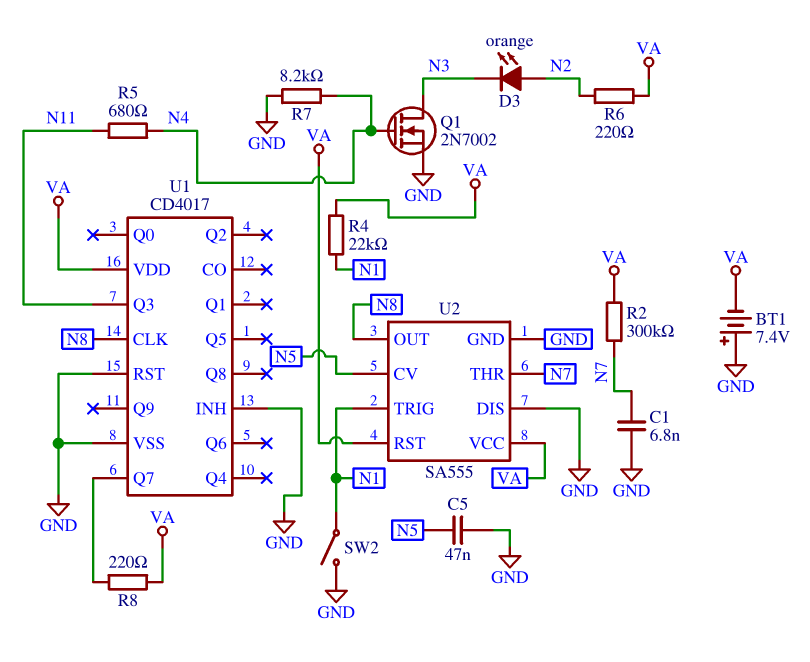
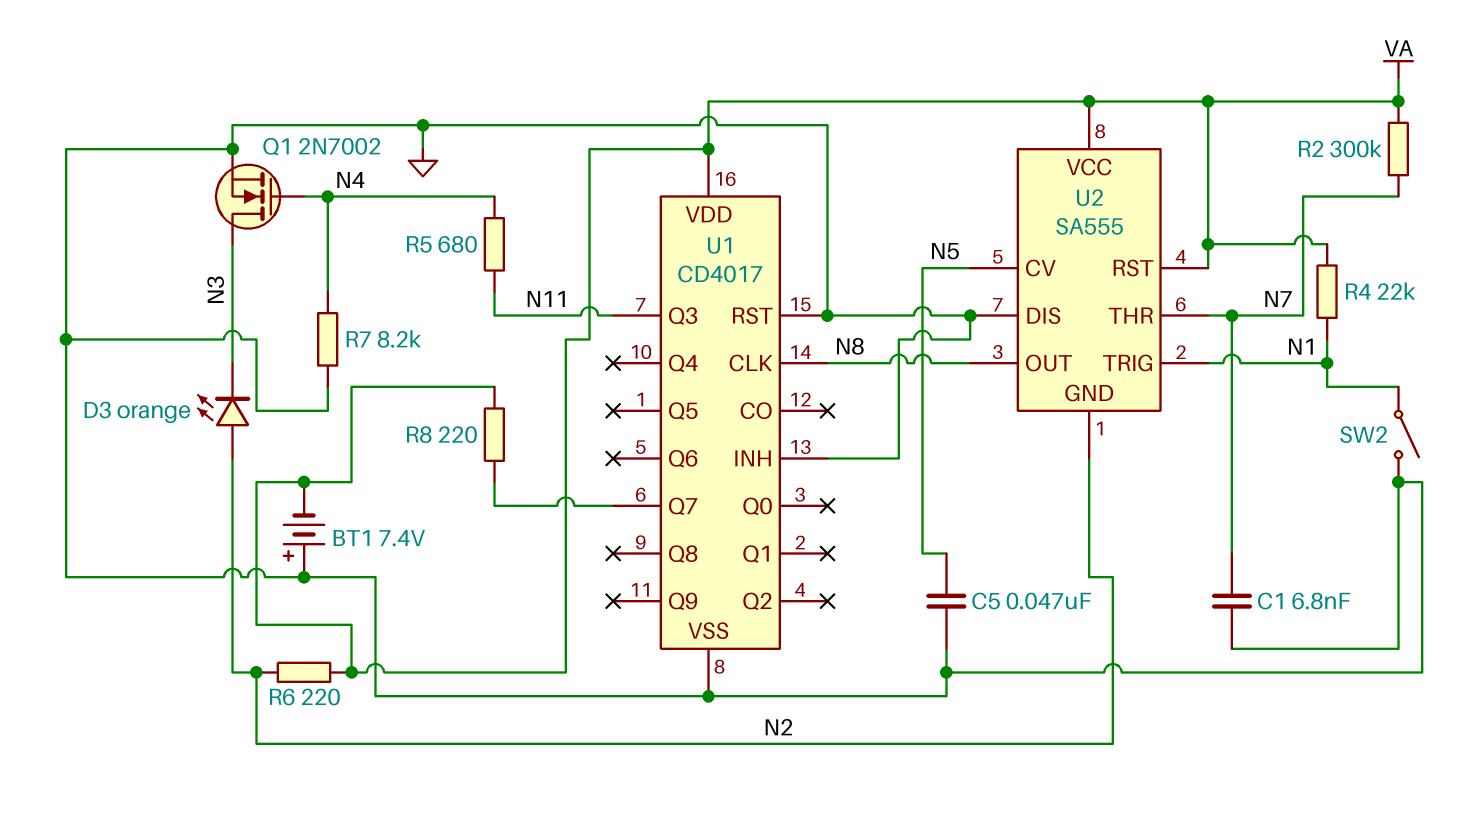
U2 pin GND: GND -> N2

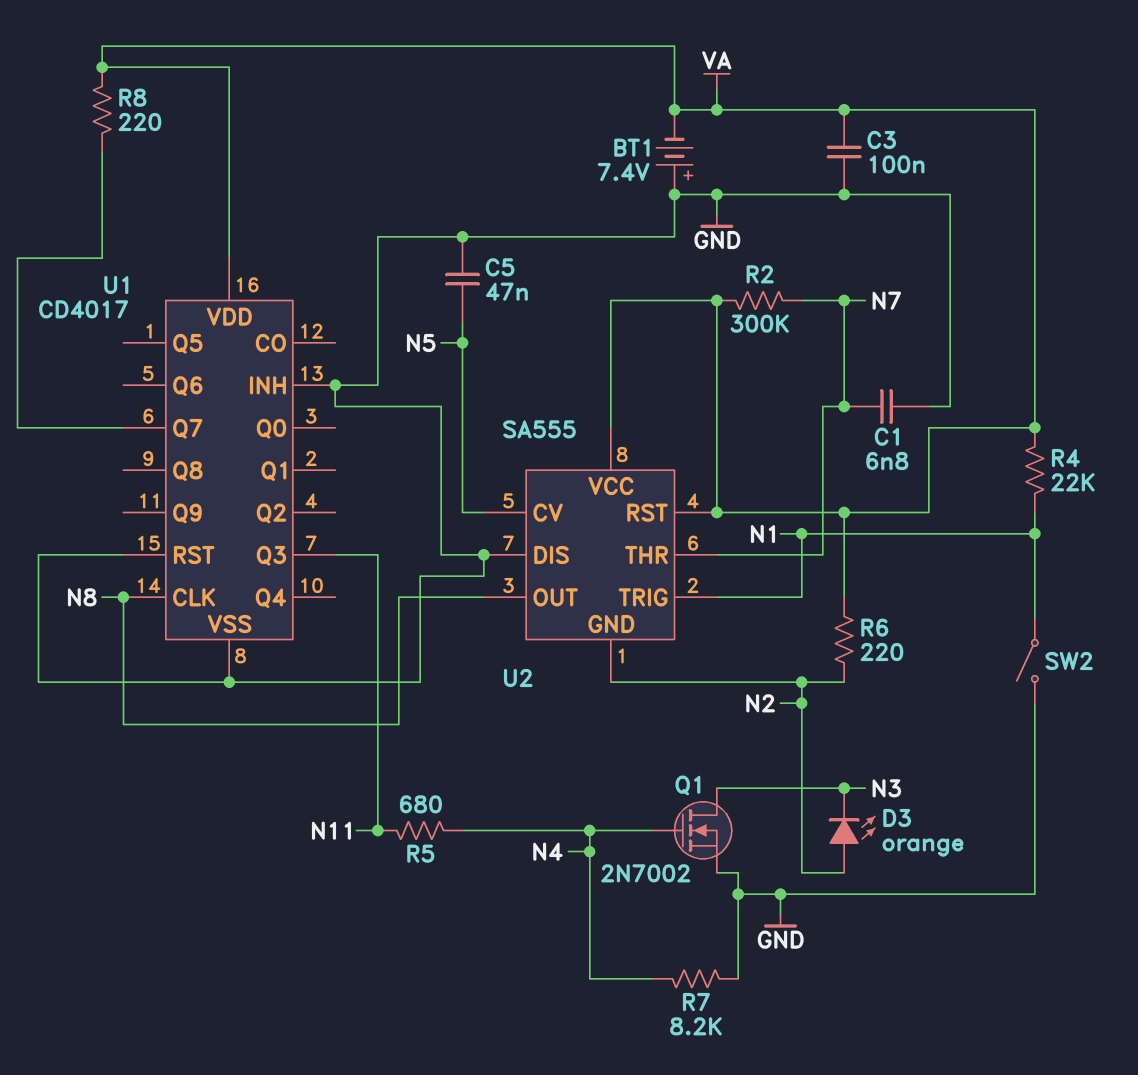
C3: none -> 100nF (GND, VA)

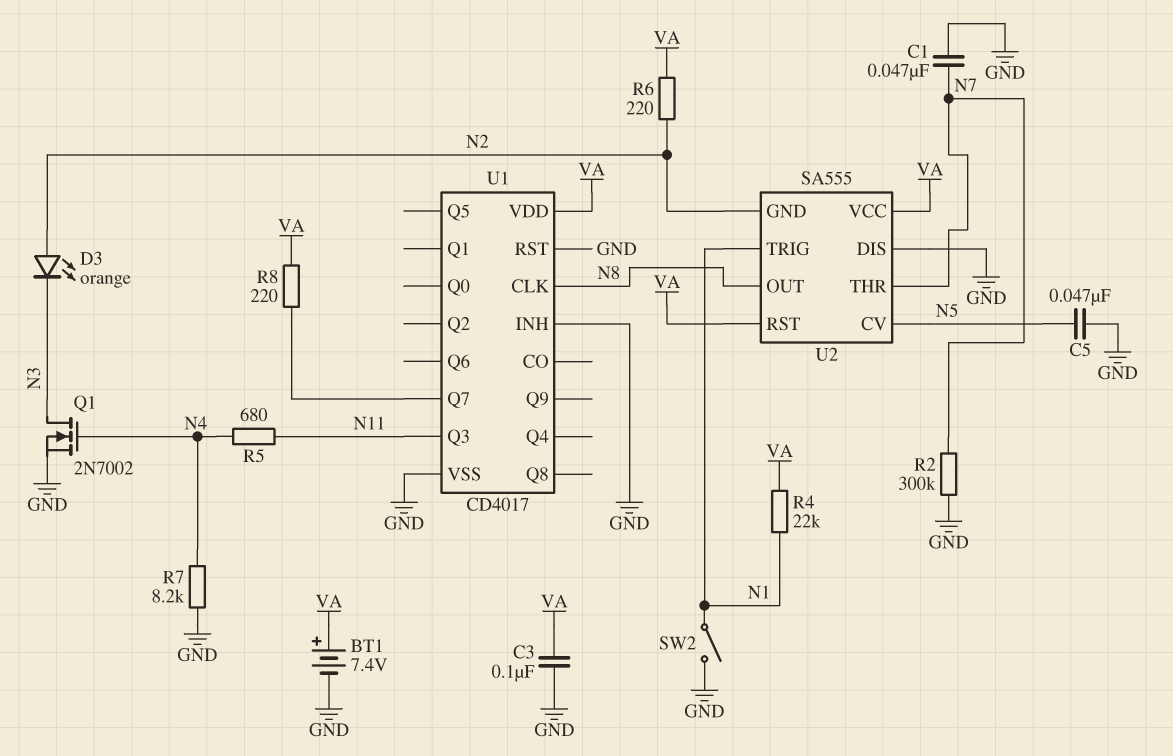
BT1: 7.4V (plus GND, minus VA) -> 7.4V (plus VA, minus GND)
C1: 6.8nF (GND, N7) -> 47nF (GND, N7)
R2: 300k (N7, VA) -> 300k (GND, N7)

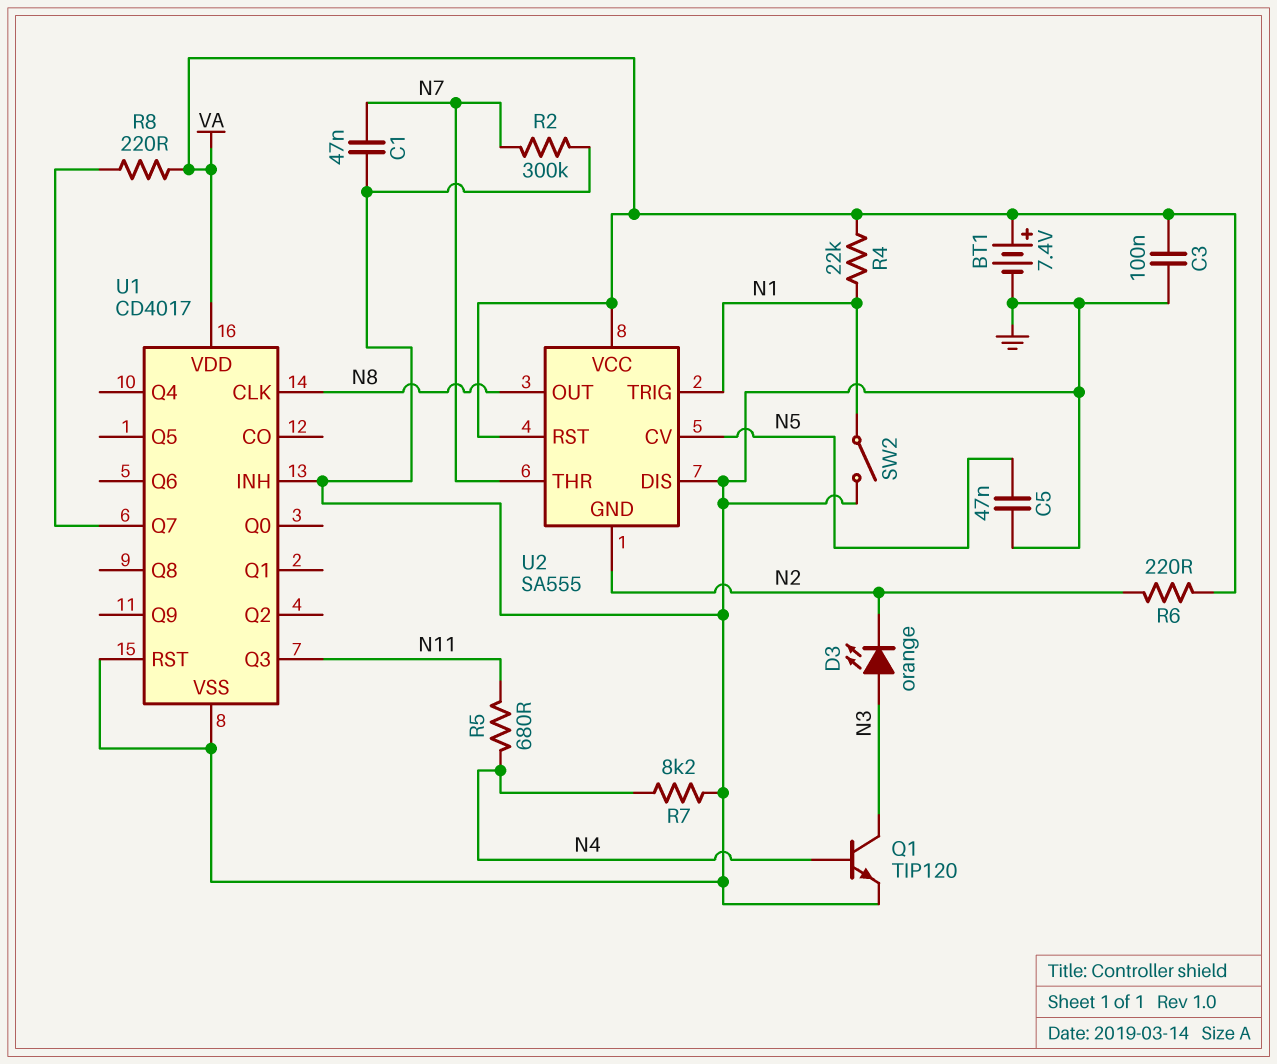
D3: LED orange (A N2, K N3) -> LED orange (A N3, K N2)
Q1: NMOS 2N7002 (G N4, D N3, S GND) -> NPN TIP120 (B N4, C N3, E GND)

